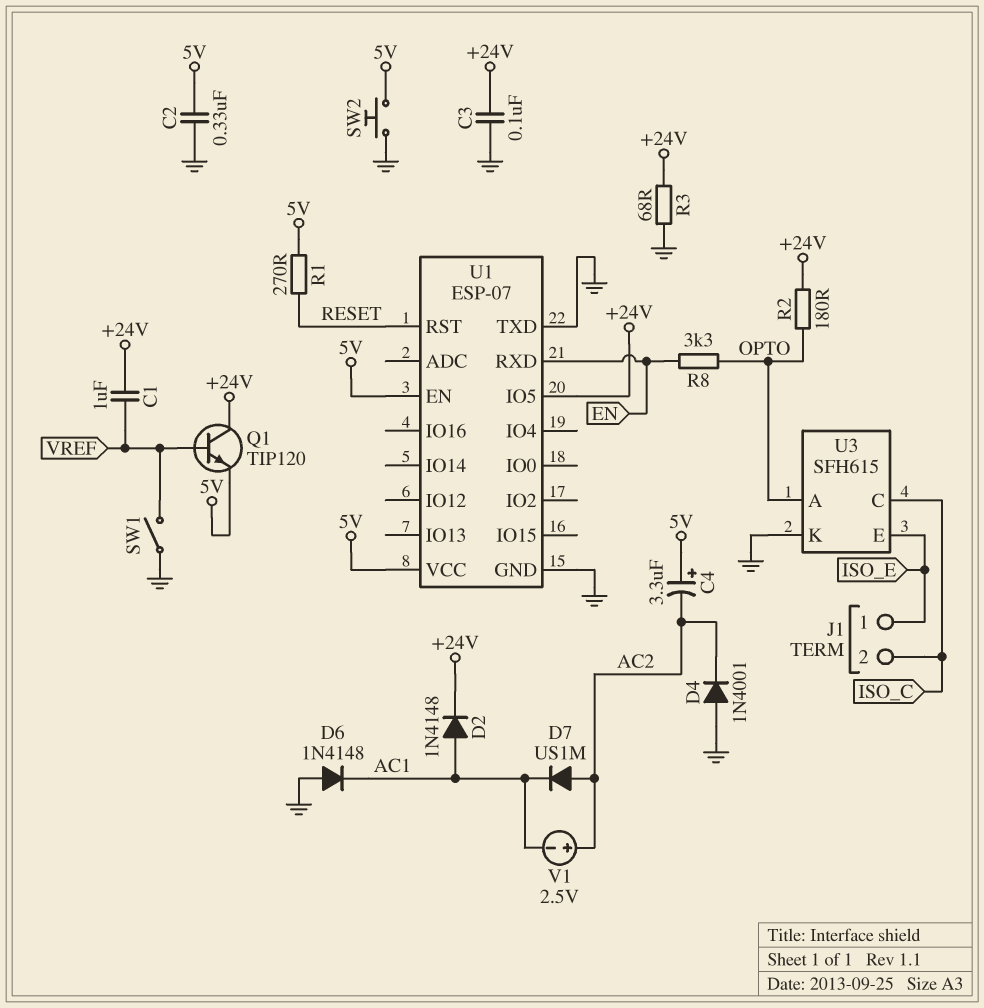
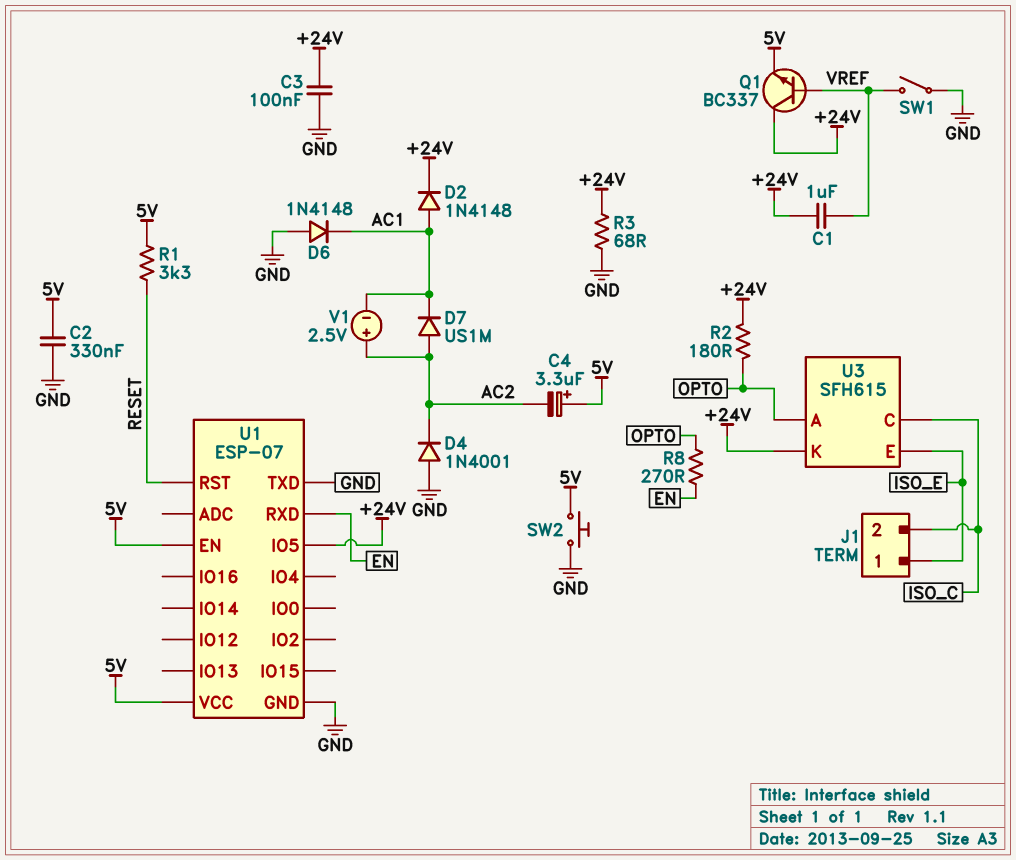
Q1: NPN TIP120 (B VREF, C +24V, E 5V) -> NPN BC337 (B VREF, C +24V, E 5V)
R1: 270 (5V, RESET) -> 3.3k (5V, RESET)
R8: 3.3k (EN, OPTO) -> 270 (EN, OPTO)
U3 pin K: GND -> +24V

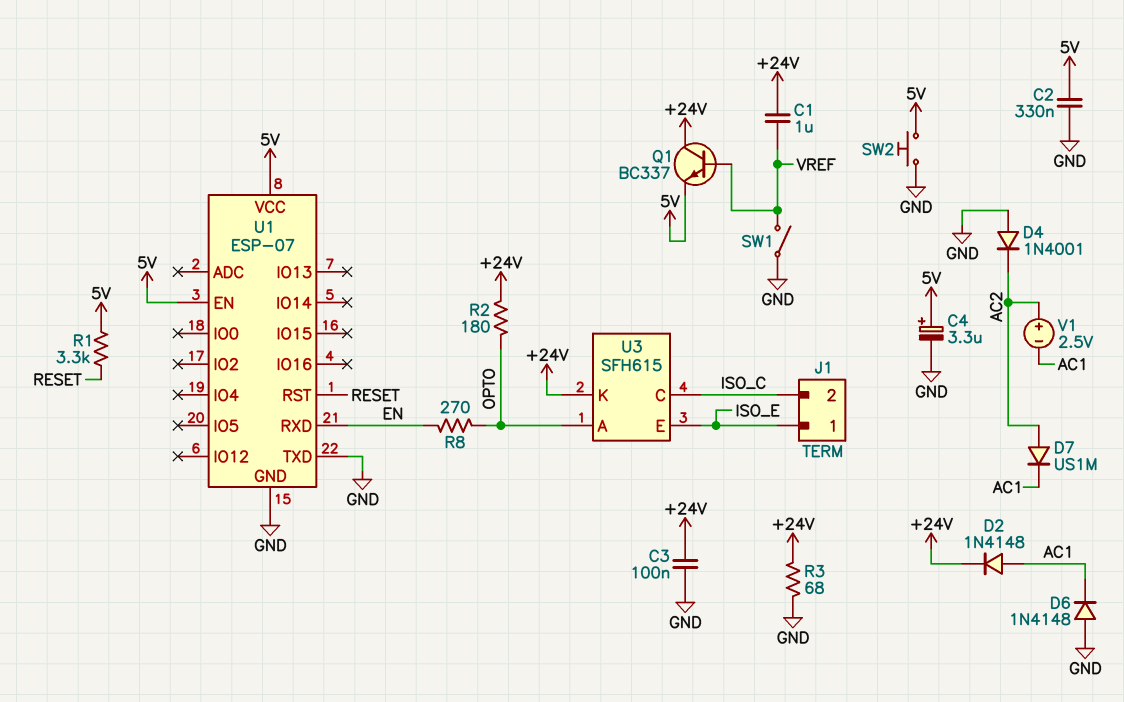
C4: 3.3uF (plus 5V, minus AC2) -> 3.3uF (plus 5V, minus GND)
U1 pin IO5: +24V -> none

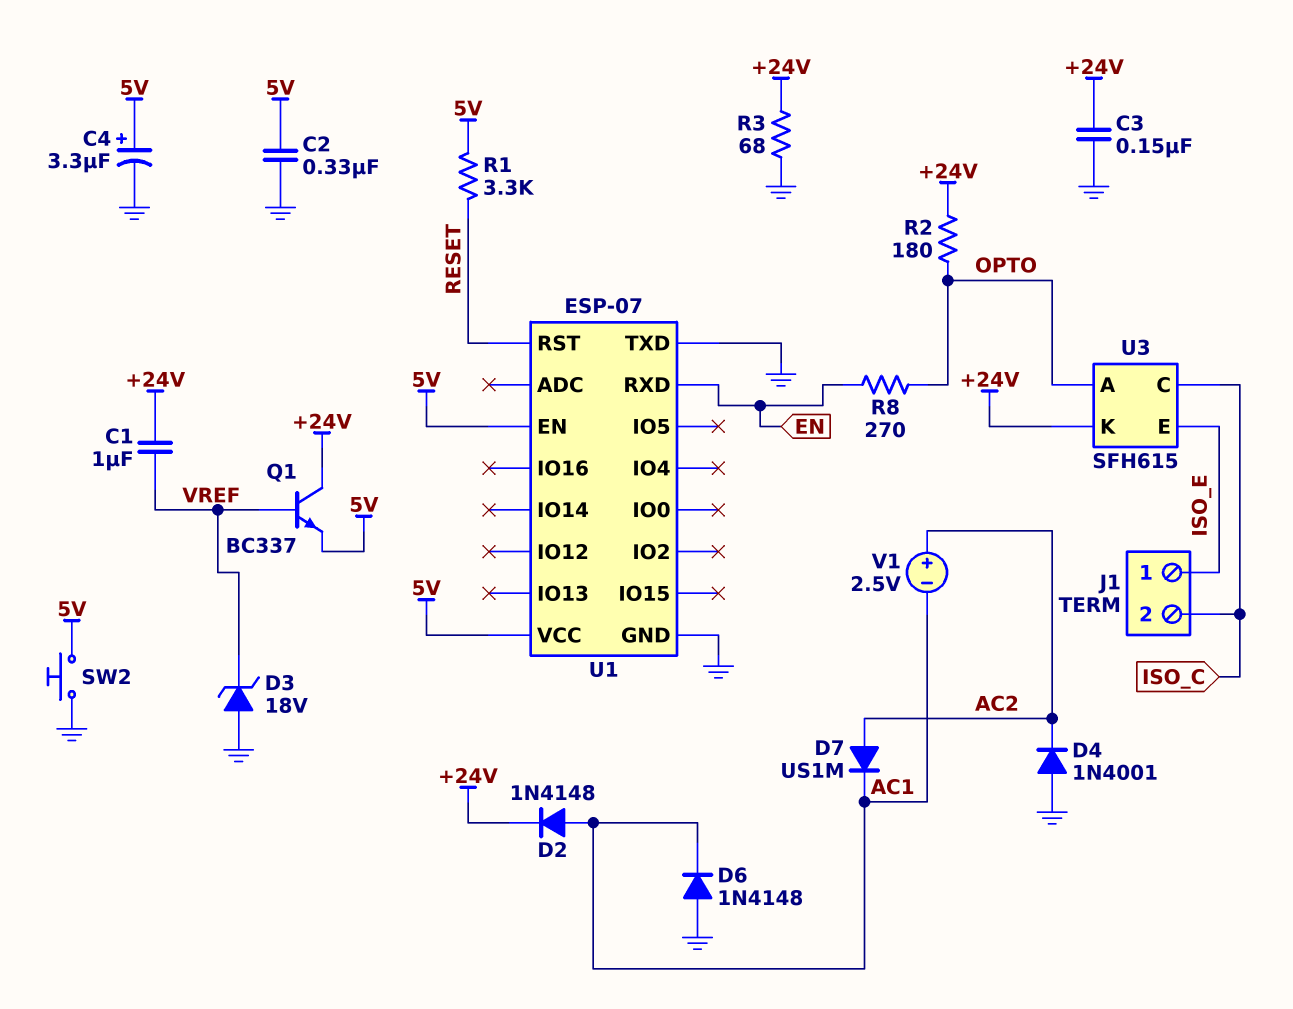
C3: 100nF (+24V, GND) -> 150nF (+24V, GND)
D3: none -> zener 18V (A GND, K VREF)
SW1: switch (GND, VREF) -> none

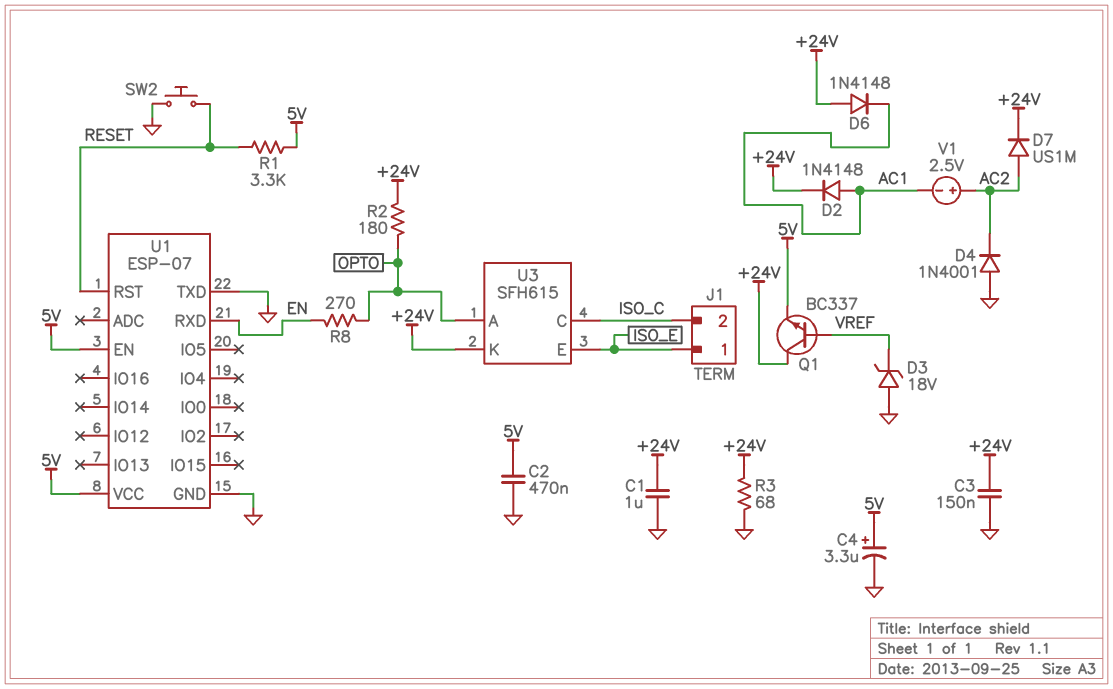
C1: 1uF (+24V, VREF) -> 1uF (+24V, GND)
C2: 330nF (5V, GND) -> 470nF (5V, GND)
D6: diode 1N4148 (A GND, K AC1) -> diode 1N4148 (A +24V, K AC1)
D7: diode US1M (A AC2, K AC1) -> diode US1M (A AC2, K +24V)
SW2: button (5V, GND) -> button (GND, RESET)

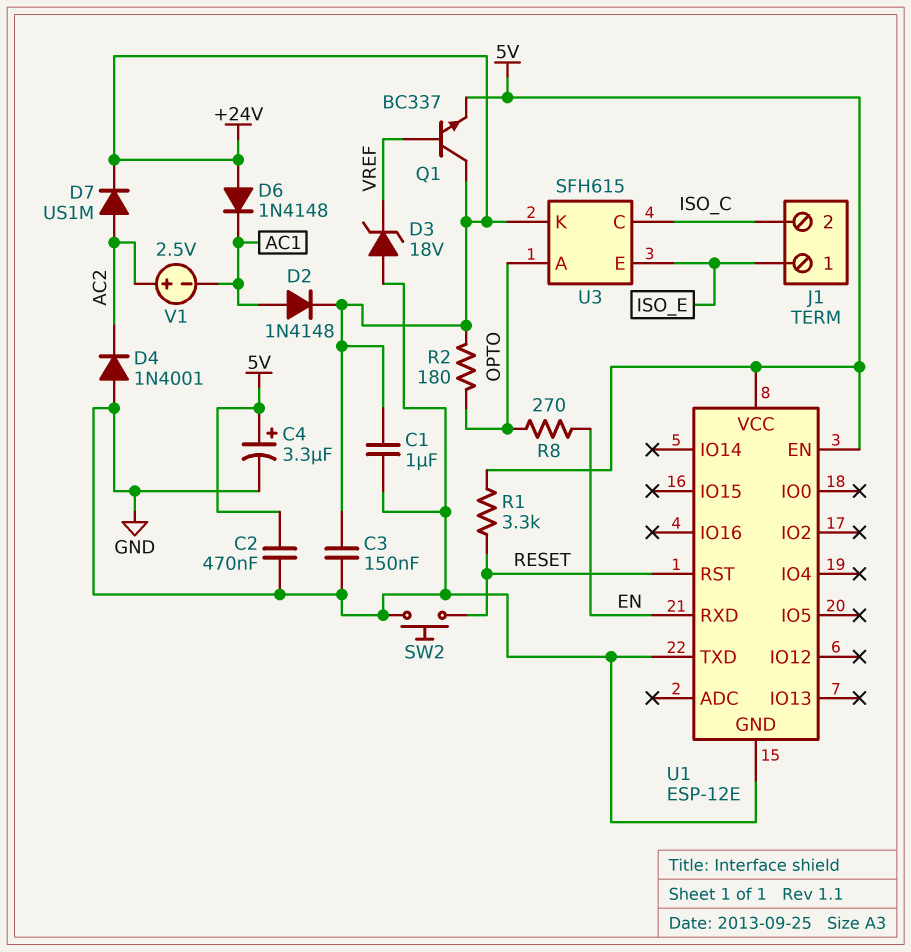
R3: 68 (+24V, GND) -> none
U1: ESP-07 -> ESP-12E

